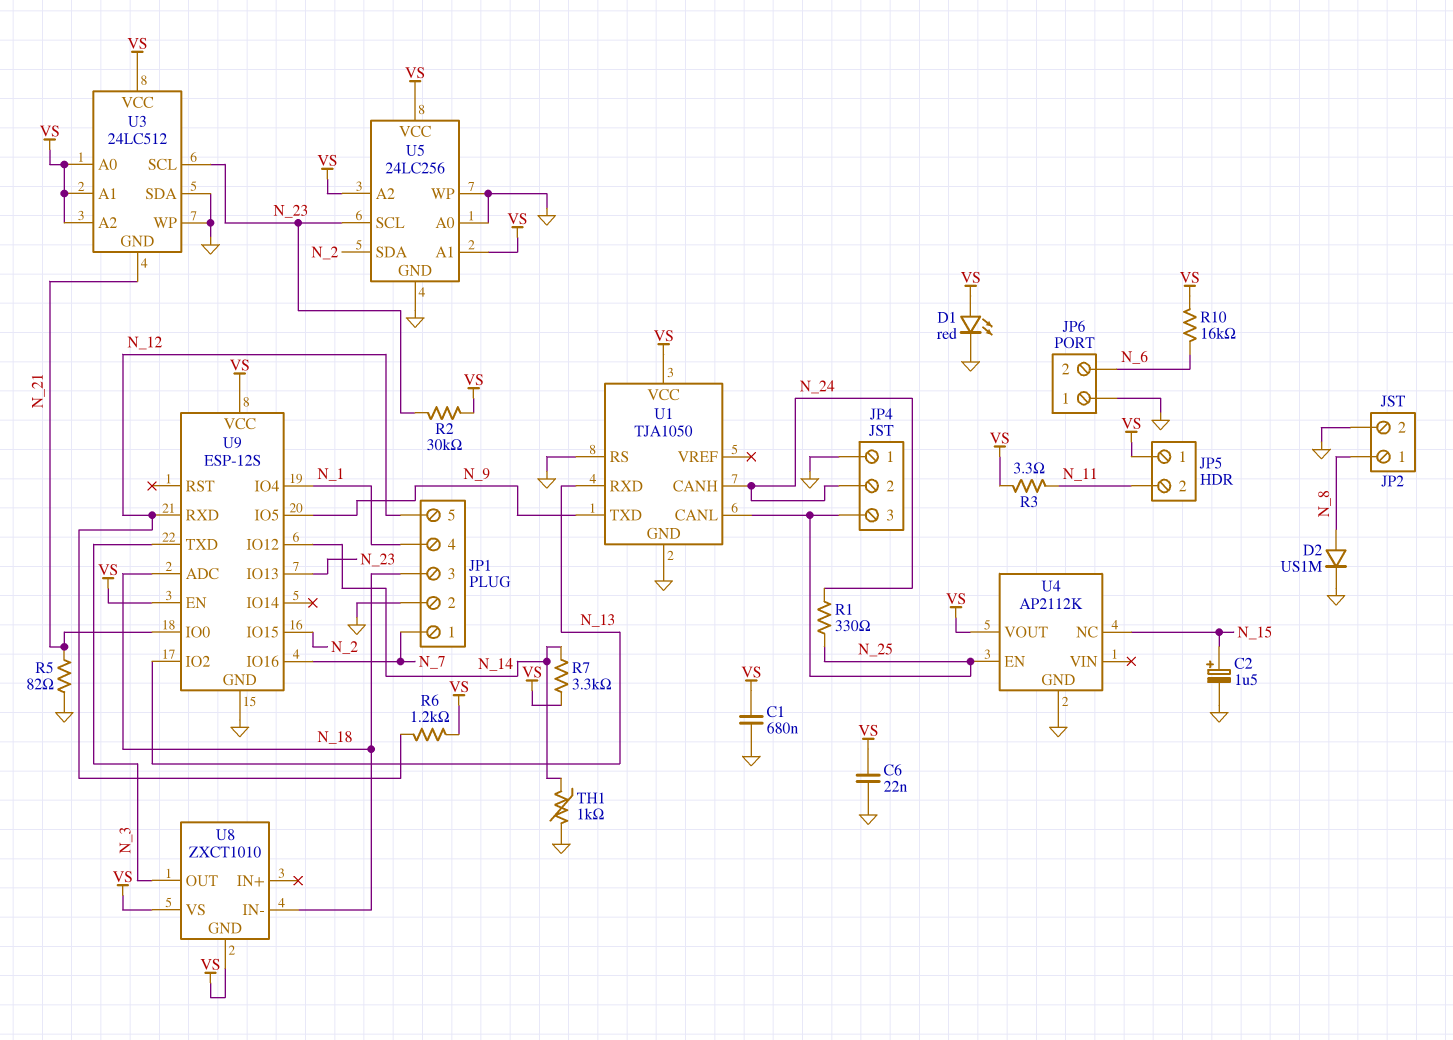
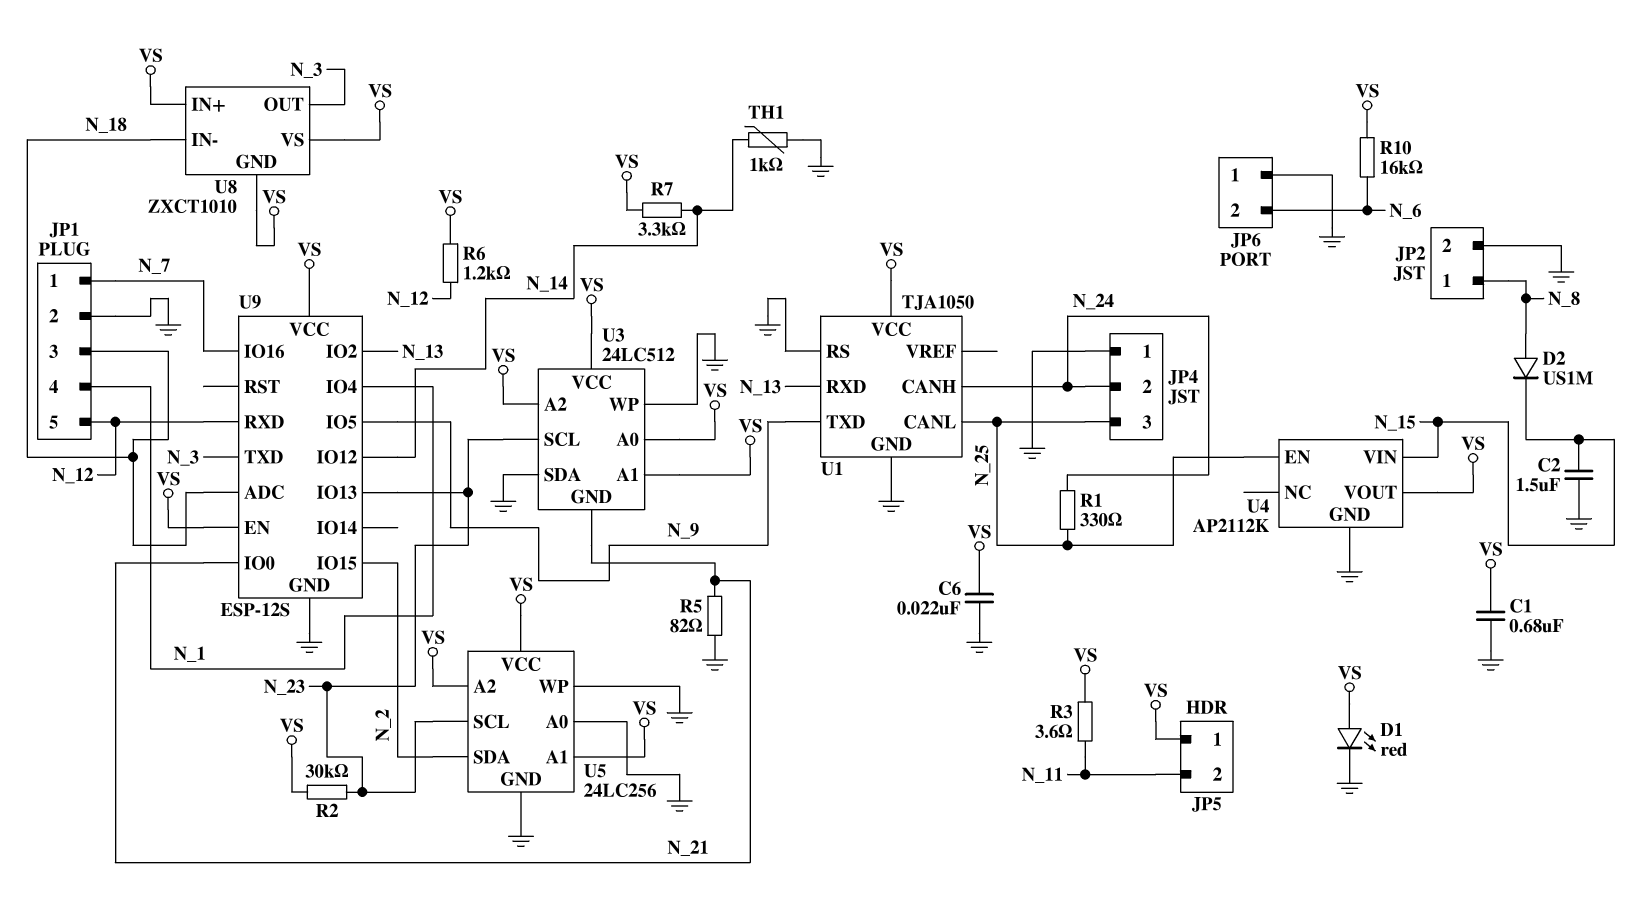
C2: 1.5uF (plus N_15, minus GND) -> 1.5uF (GND, N_15)
D2: diode US1M (A N_8, K GND) -> diode US1M (A N_8, K N_15)
R3: 3.3 (N_11, VS) -> 3.6 (N_11, VS)
U4 pin NC: N_15 -> none
U4 pin VIN: none -> N_15
U8 pin IN+: none -> VS

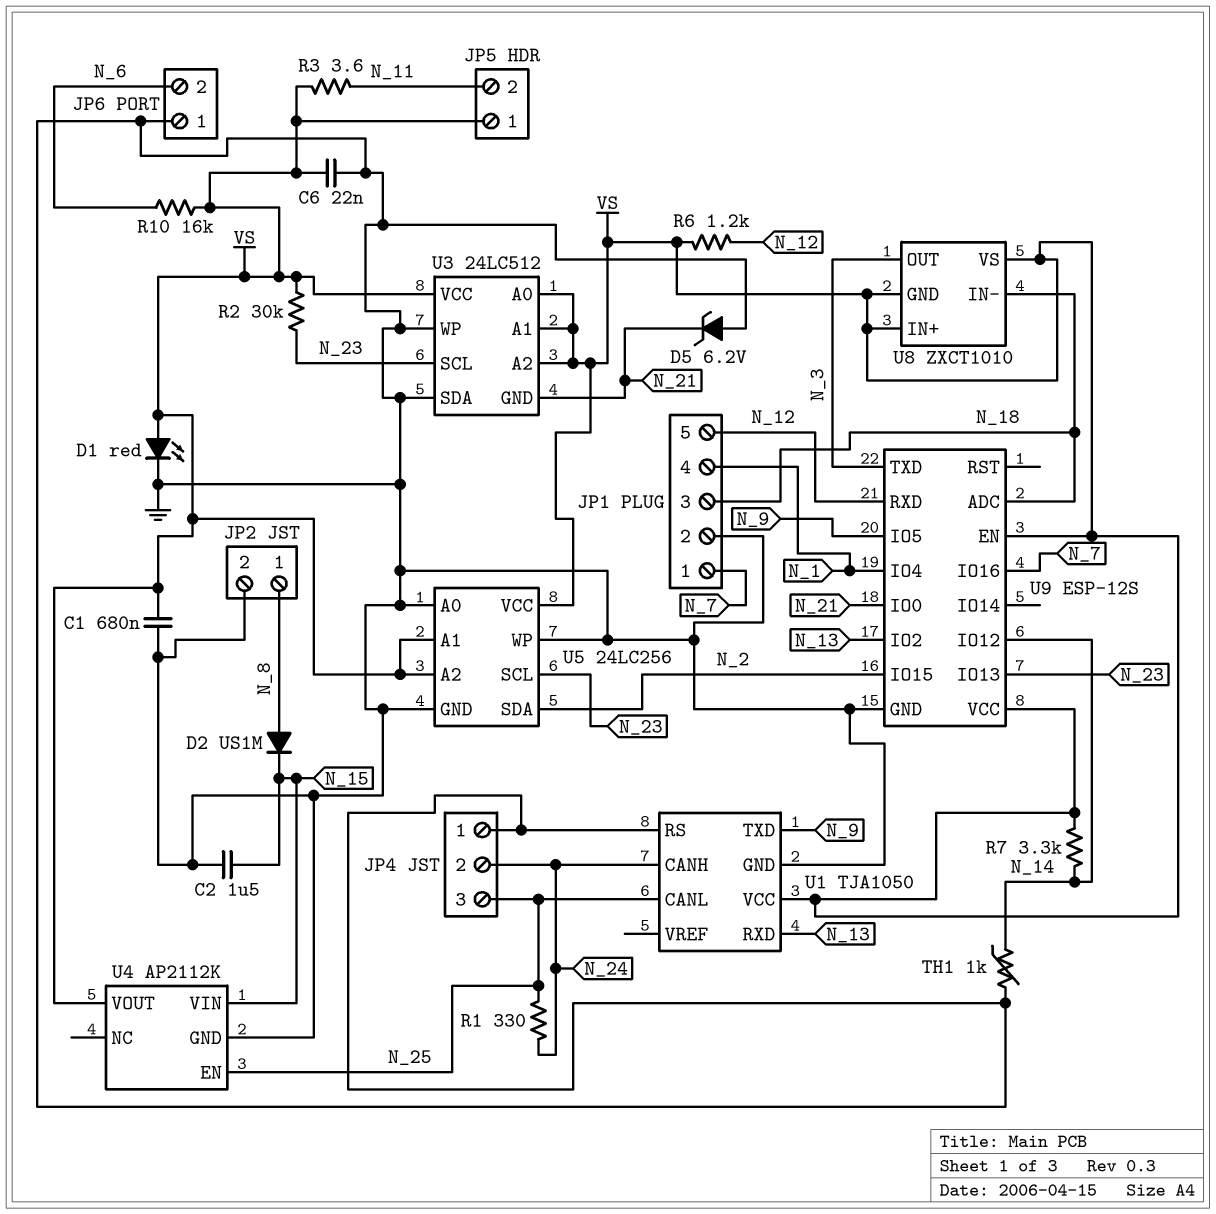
D5: none -> zener 6.2V (A GND, K N_21)
R5: 82 (GND, N_21) -> none

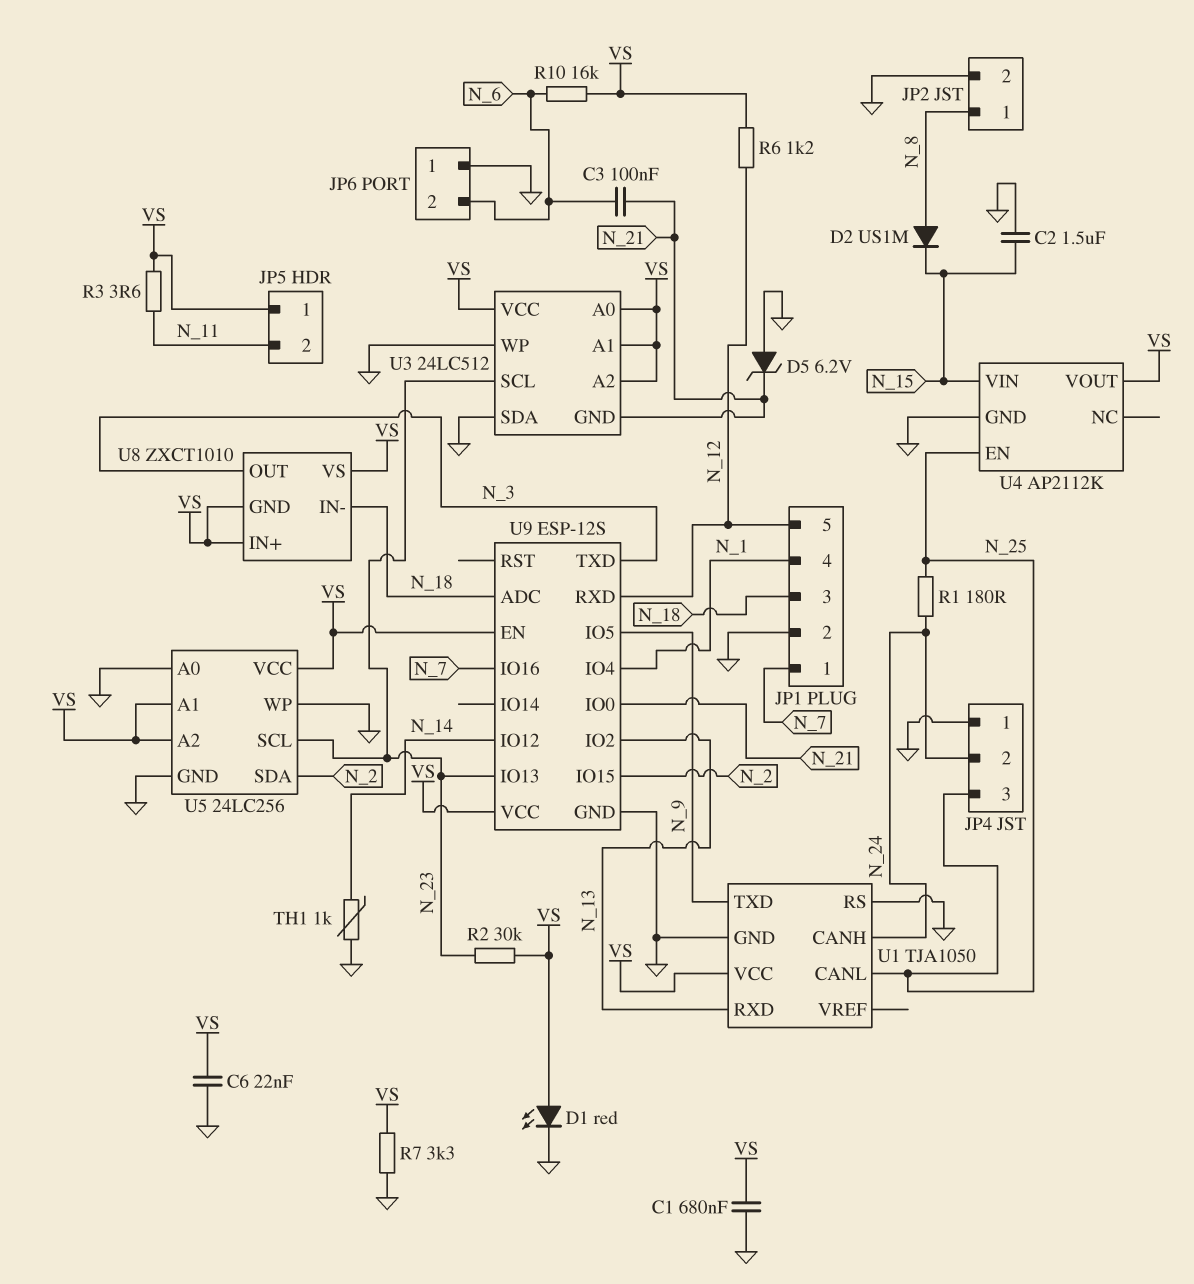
C3: none -> 100nF (N_6, N_21)
R1: 330 (N_24, N_25) -> 180 (N_24, N_25)
R7: 3.3k (N_14, VS) -> 3.3k (GND, VS)

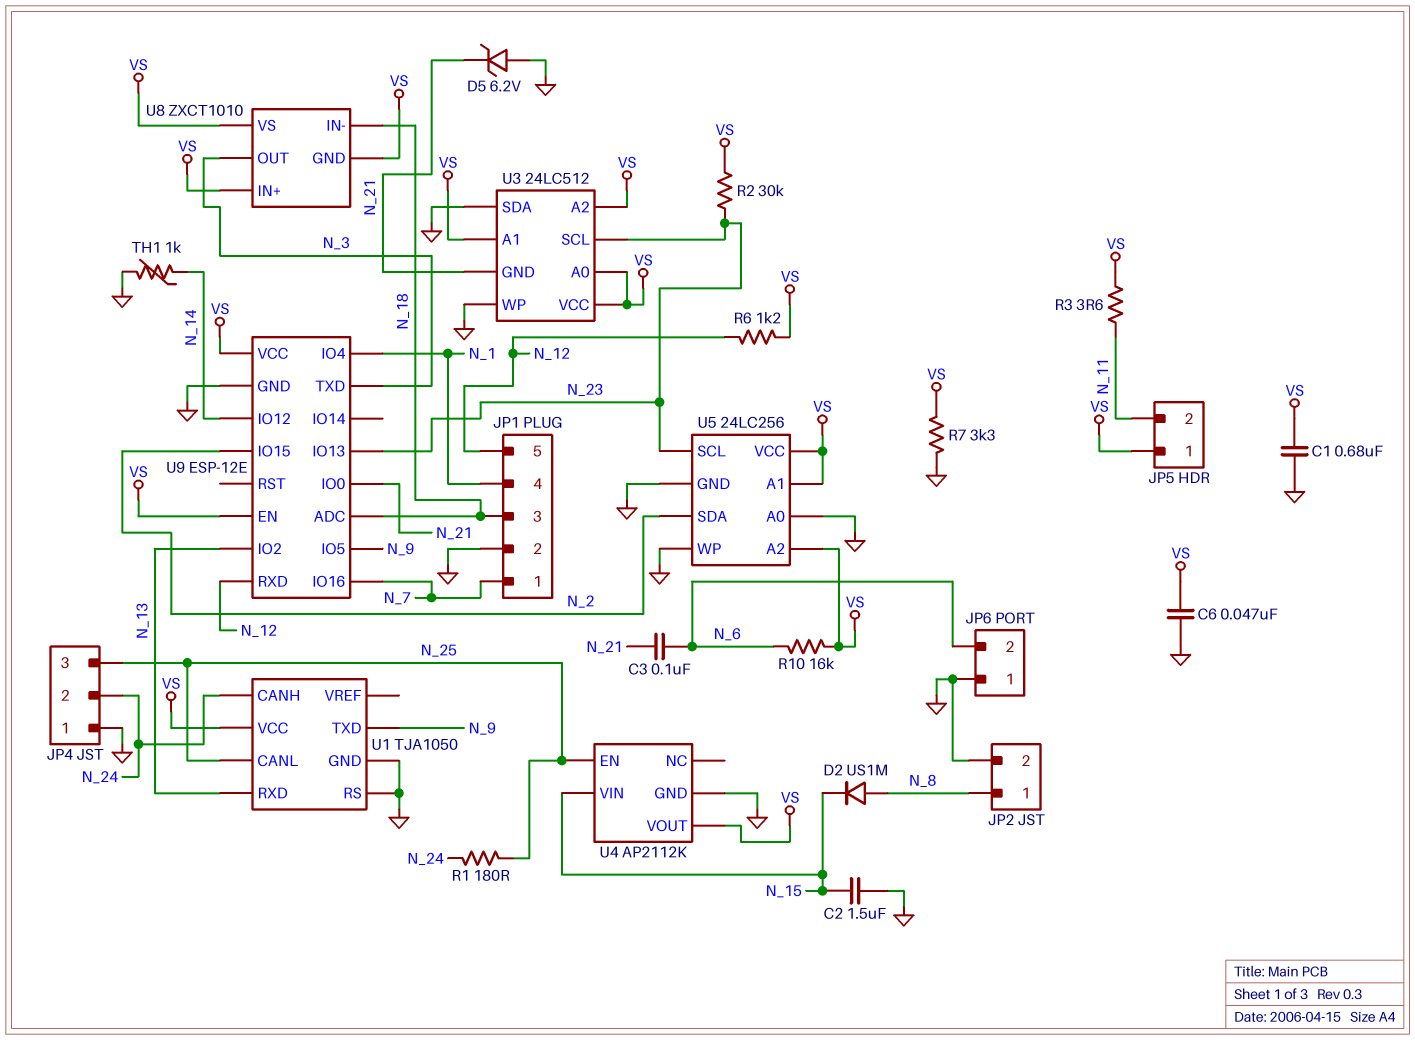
C6: 22nF (GND, VS) -> 47nF (GND, VS)
D1: LED red (A VS, K GND) -> none
U9: ESP-12S -> ESP-12E

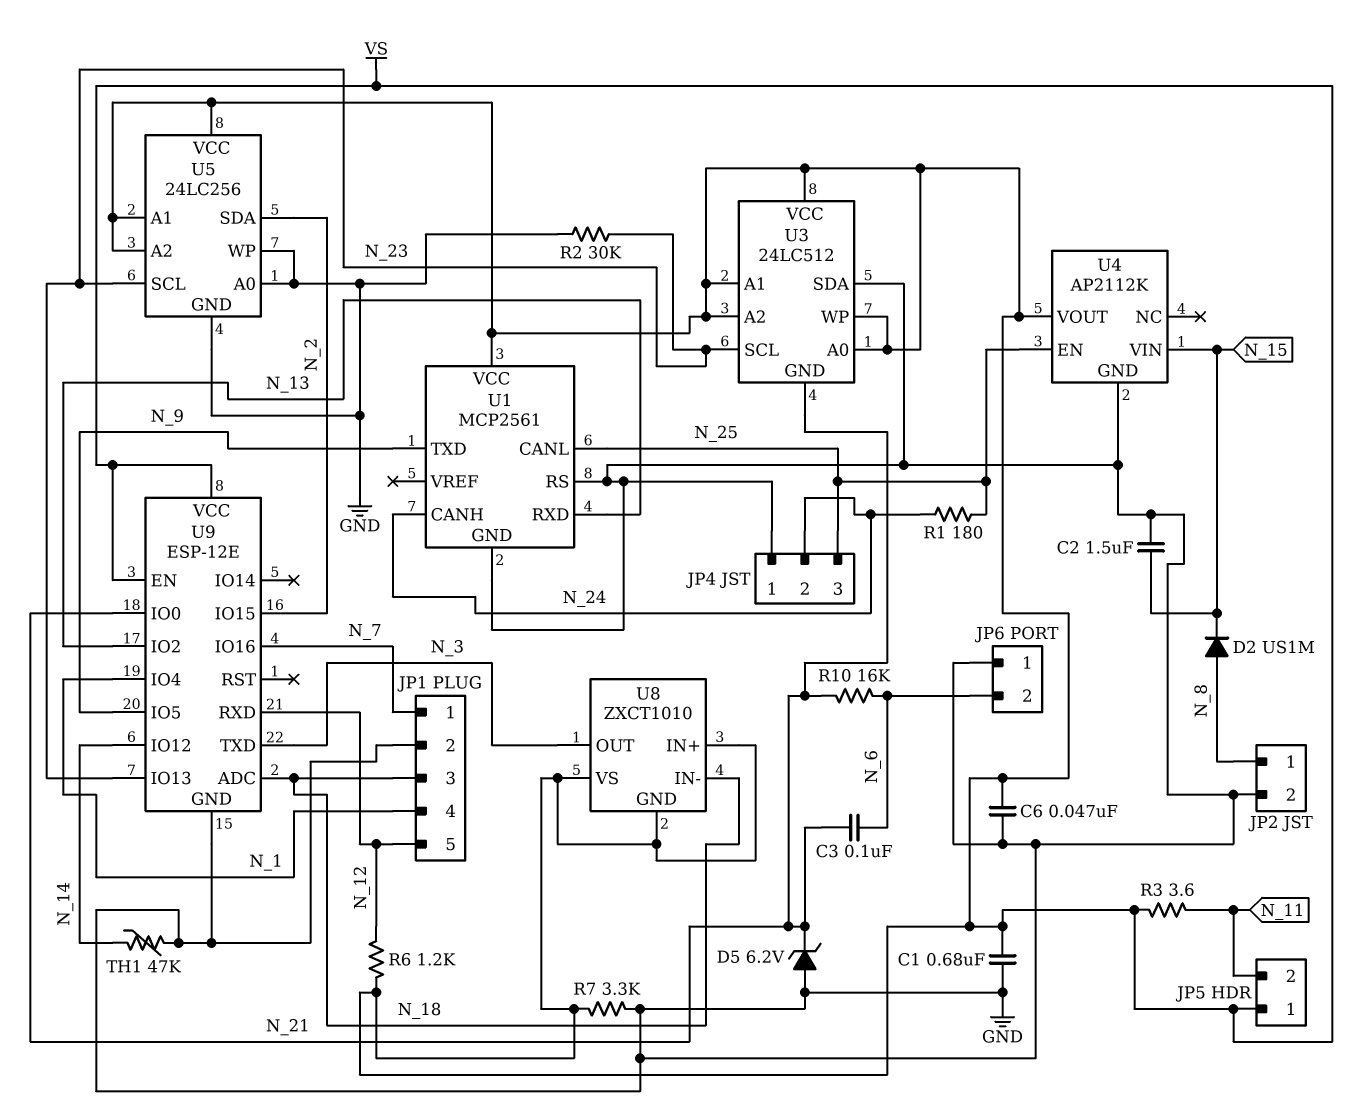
R2: 30k (N_23, VS) -> 30k (GND, N_23)
R10: 16k (N_6, VS) -> 16k (N_6, N_21)
TH1: 1k (GND, N_14) -> 47k (GND, N_14)
U1: TJA1050 -> MCP2561
U3 pin WP: GND -> VS

